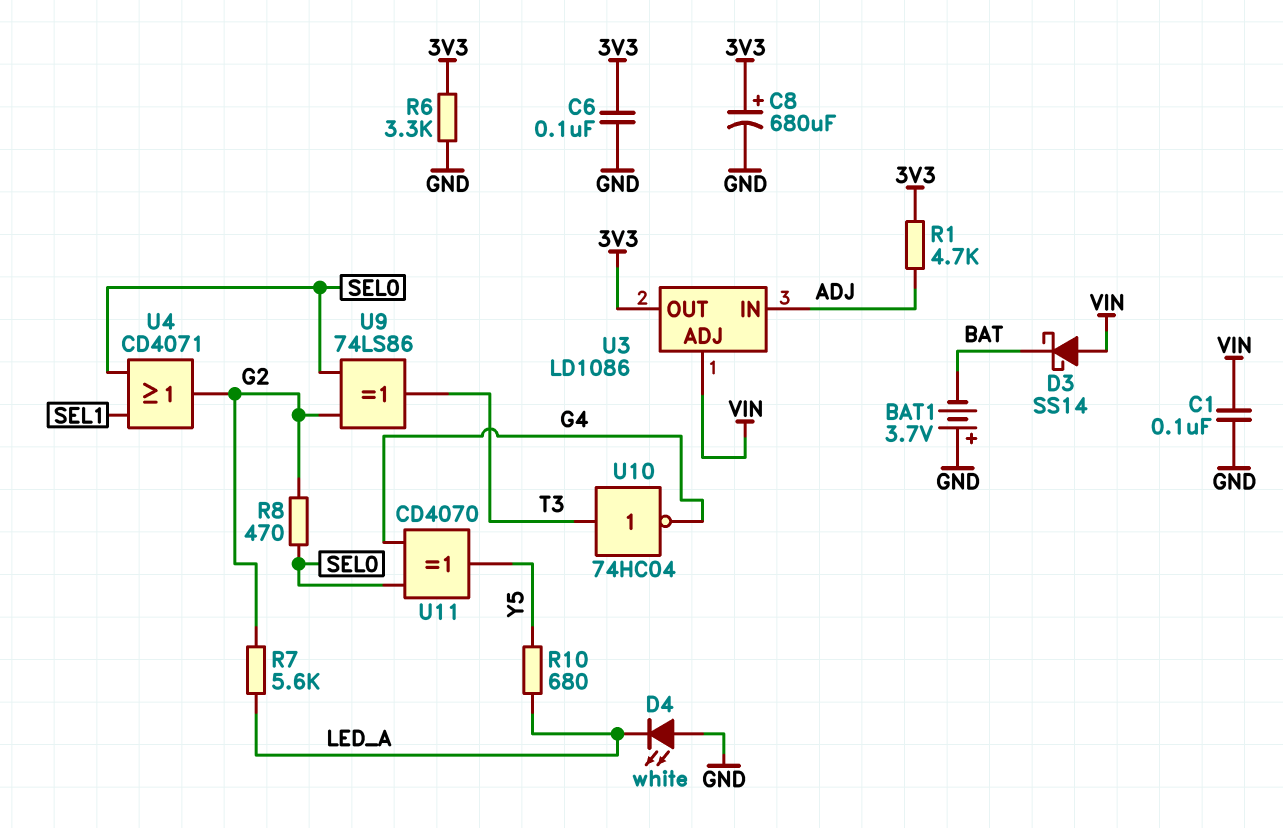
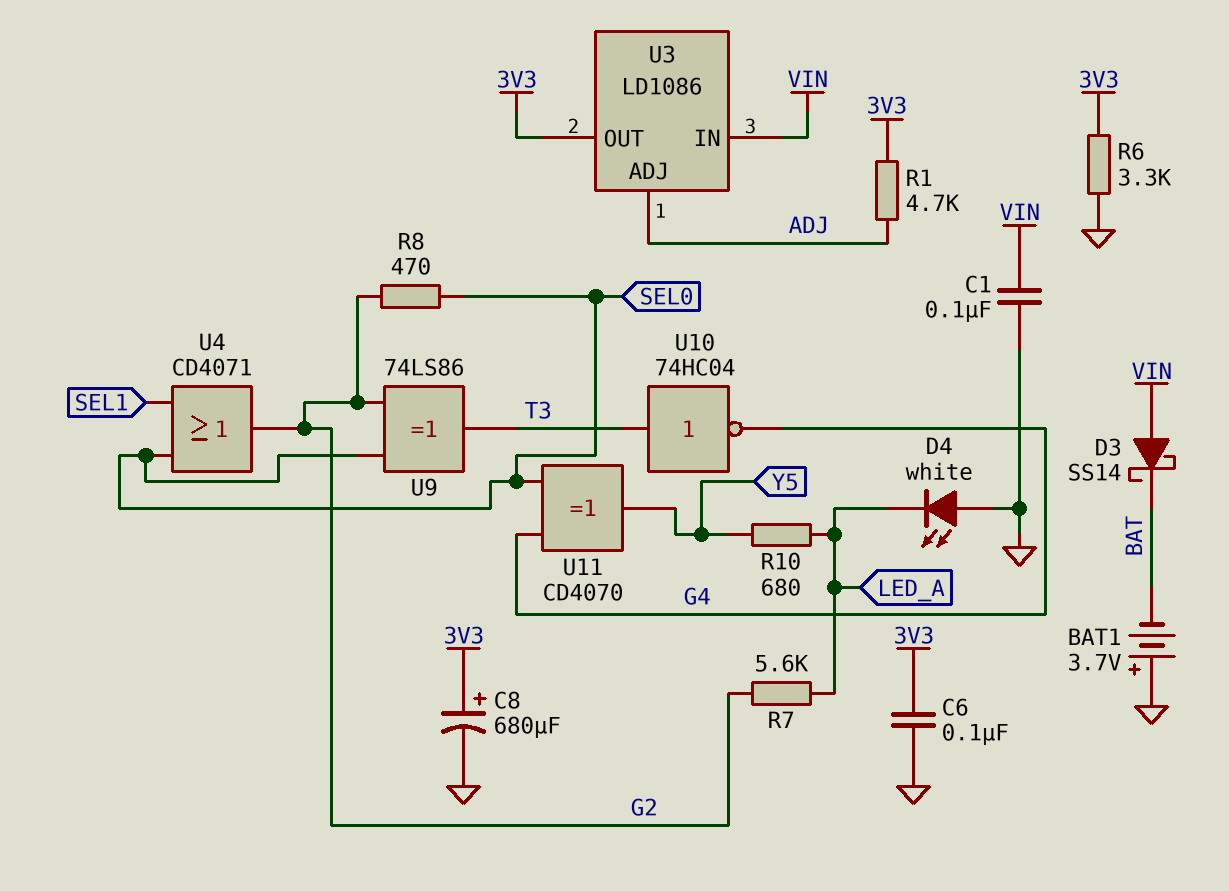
U3 pin ADJ: VIN -> ADJ
U3 pin IN: ADJ -> VIN

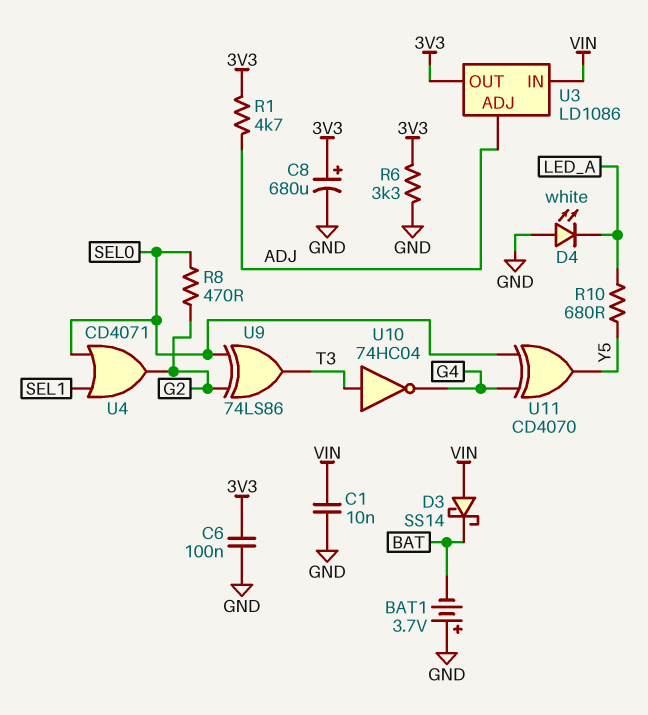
C1: 100nF (GND, VIN) -> 10nF (GND, VIN)
R7: 5.6k (G2, LED_A) -> none

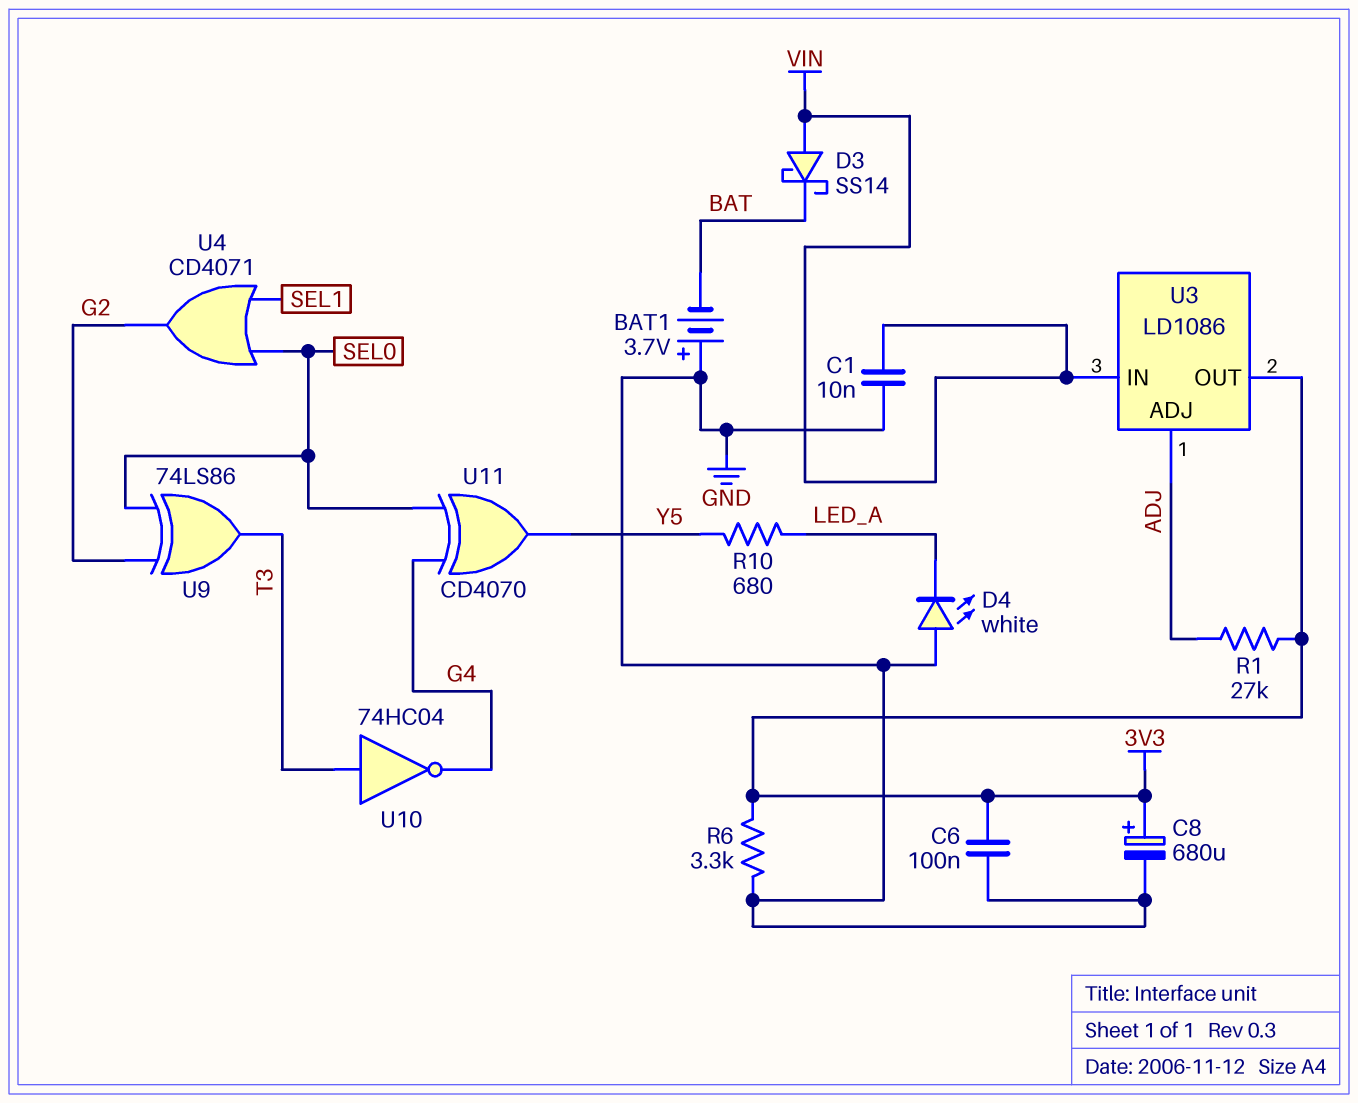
R1: 4.7k (3V3, ADJ) -> 27k (3V3, ADJ)
R8: 470 (G2, SEL0) -> none

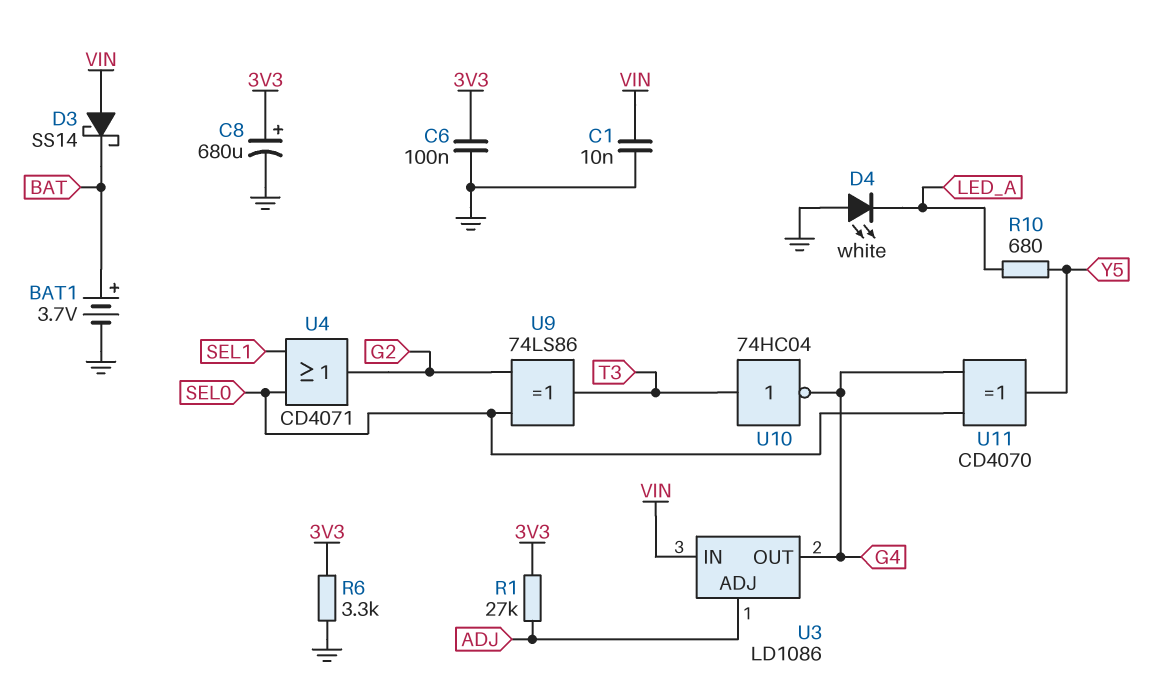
BAT1: 3.7V (plus GND, minus BAT) -> 3.7V (plus BAT, minus GND)
U3 pin OUT: 3V3 -> G4

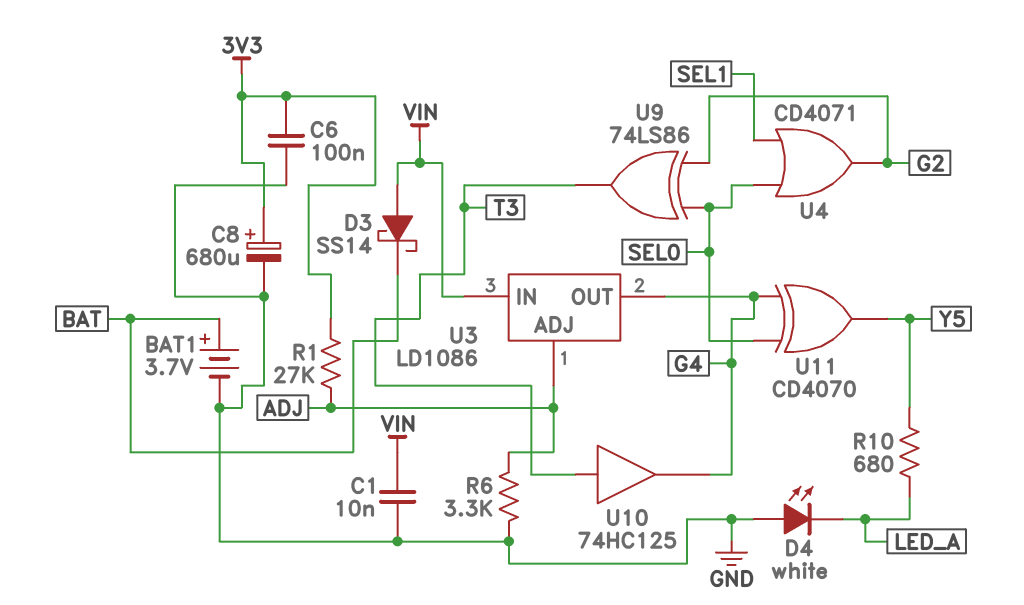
R6: 3.3k (3V3, GND) -> 3.3k (ADJ, GND)
U10: NOT 74HC04 (in T3, out G4) -> buffer 74HC125 (in T3, out G4)

